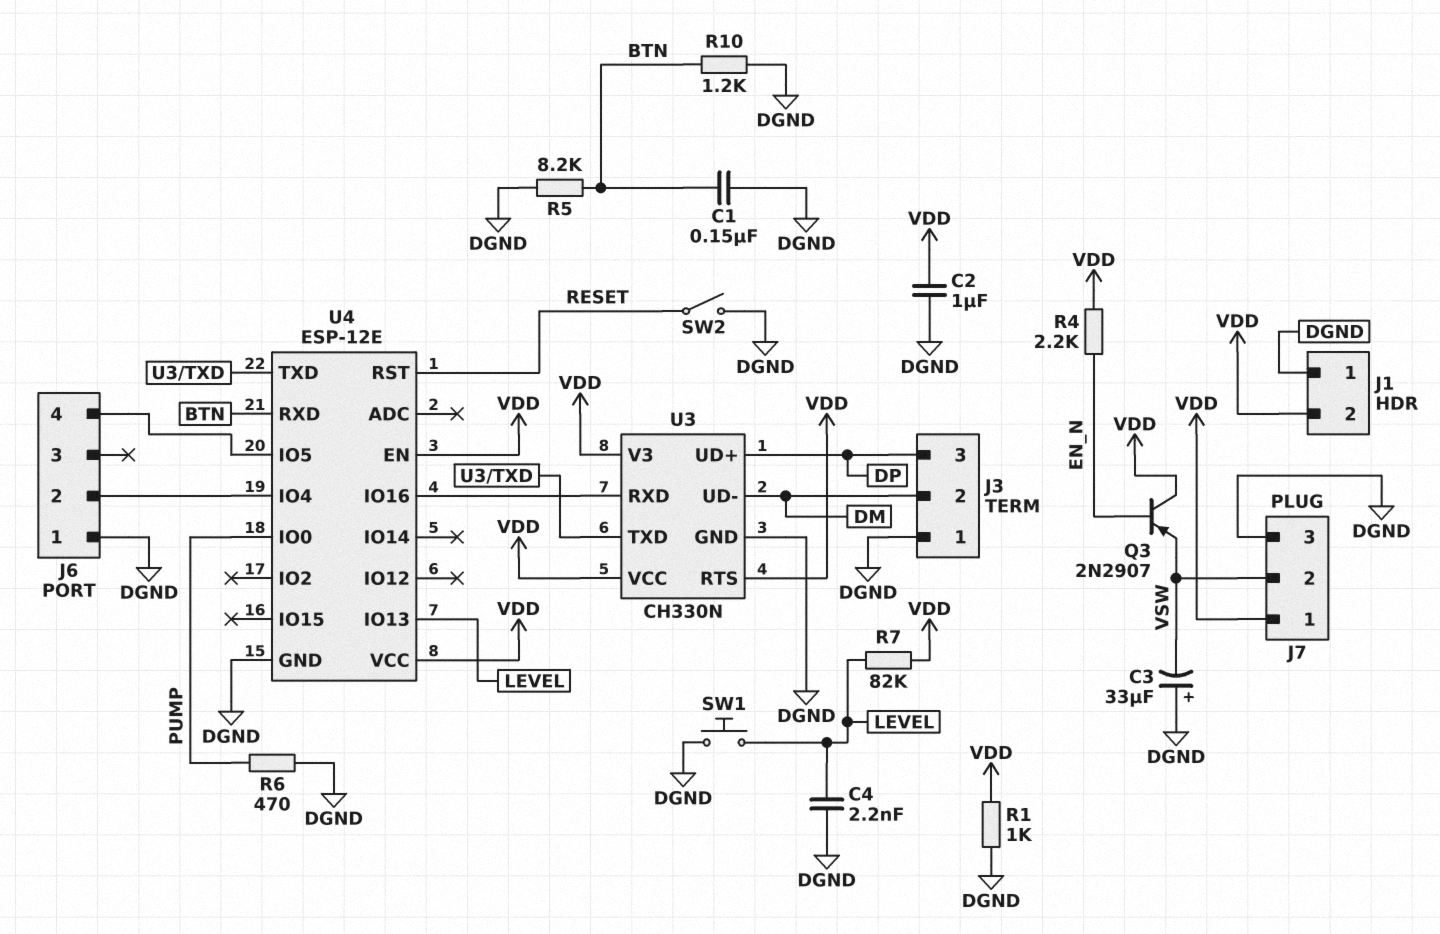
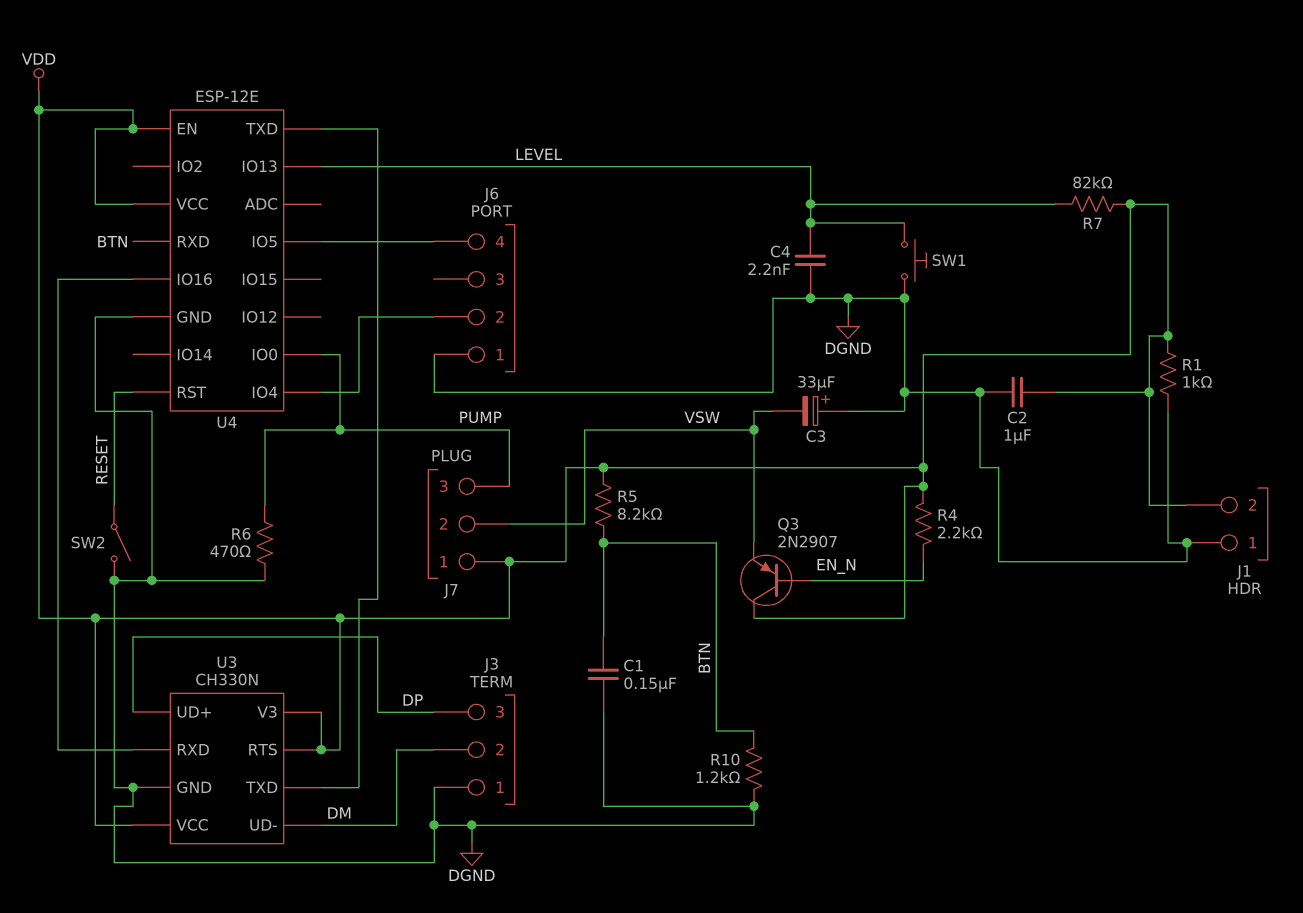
J7 pin 3: DGND -> PUMP
R5: 8.2k (BTN, DGND) -> 8.2k (BTN, VDD)

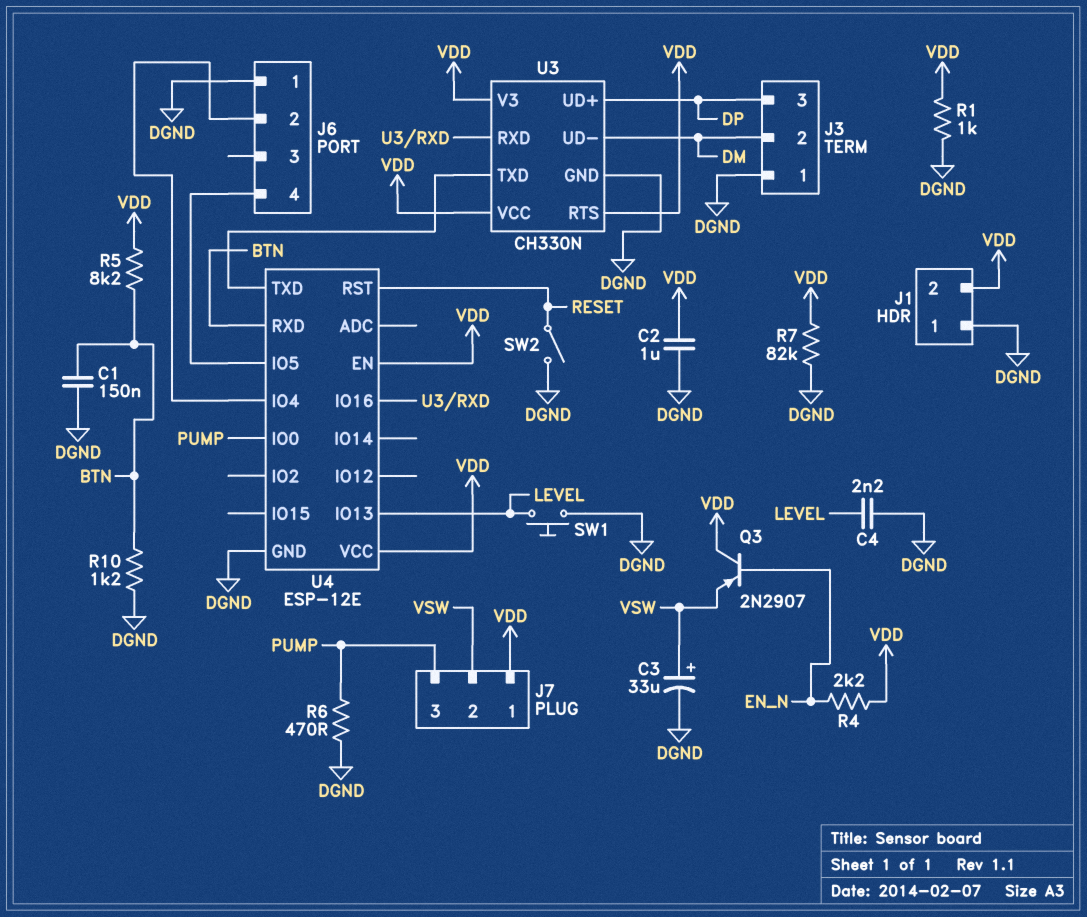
C3: 33uF (plus DGND, minus VSW) -> 33uF (plus VSW, minus DGND)
R7: 82k (LEVEL, VDD) -> 82k (DGND, VDD)

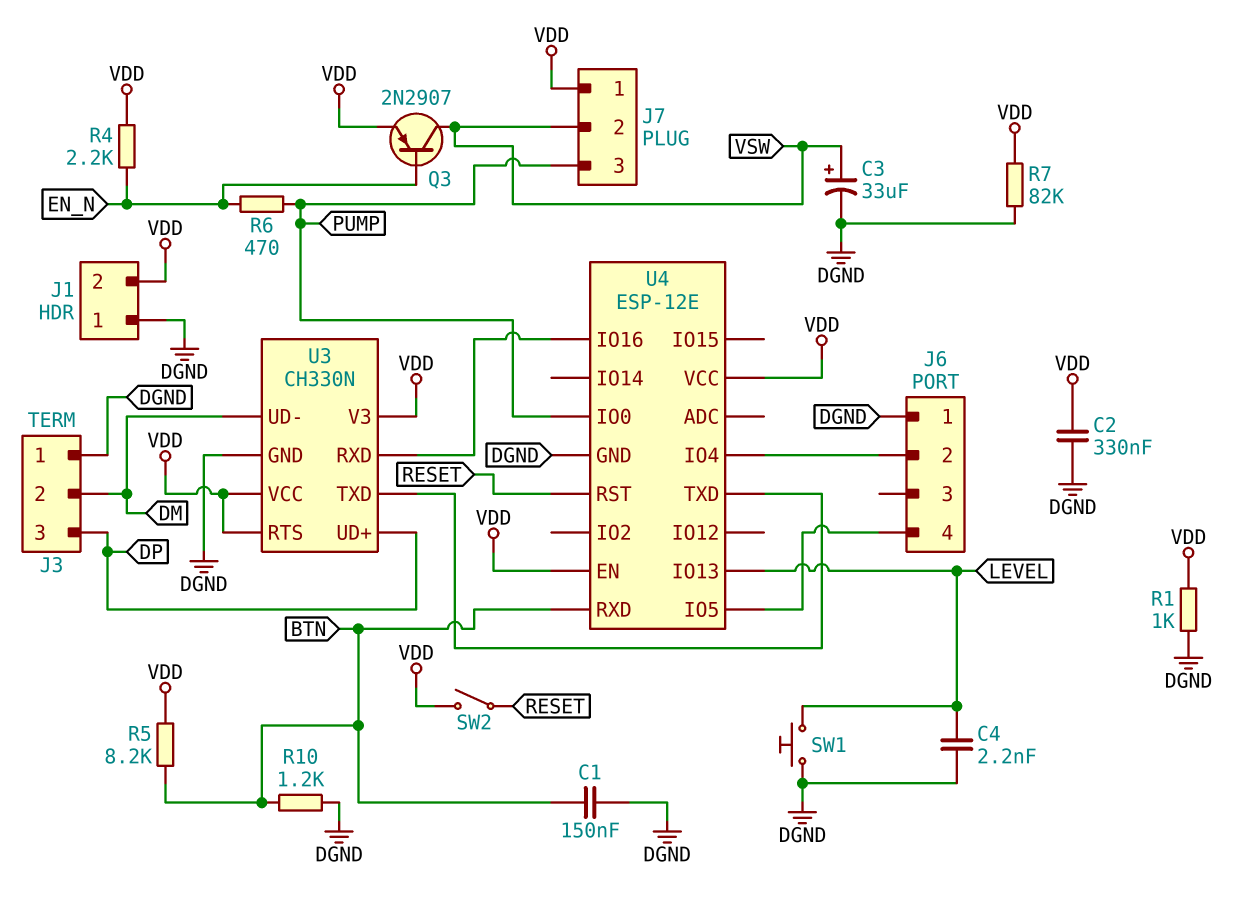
C2: 1uF (DGND, VDD) -> 330nF (DGND, VDD)
Q3: PNP 2N2907 (B EN_N, C VDD, E VSW) -> PNP 2N2907 (B EN_N, C VSW, E VDD)
R6: 470 (DGND, PUMP) -> 470 (EN_N, PUMP)
SW2: switch (DGND, RESET) -> switch (RESET, VDD)

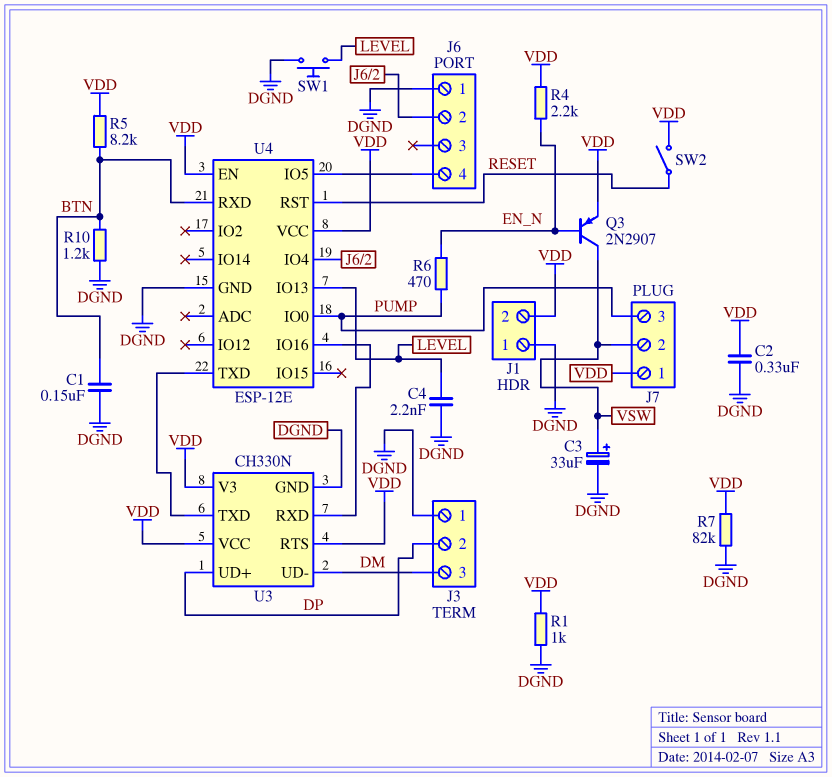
J3 pin 2: DM -> DP
J3 pin 3: DP -> DM

